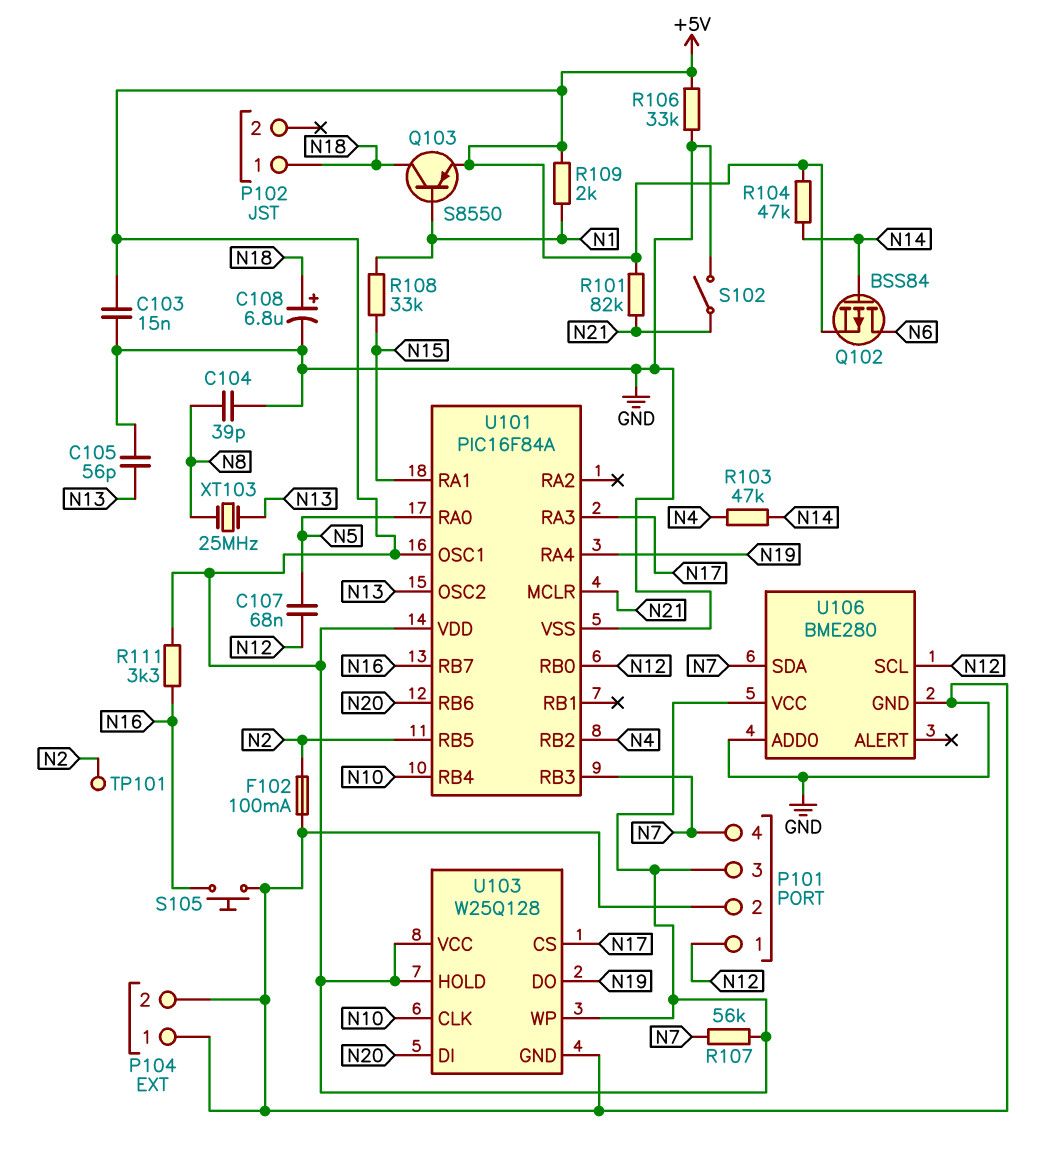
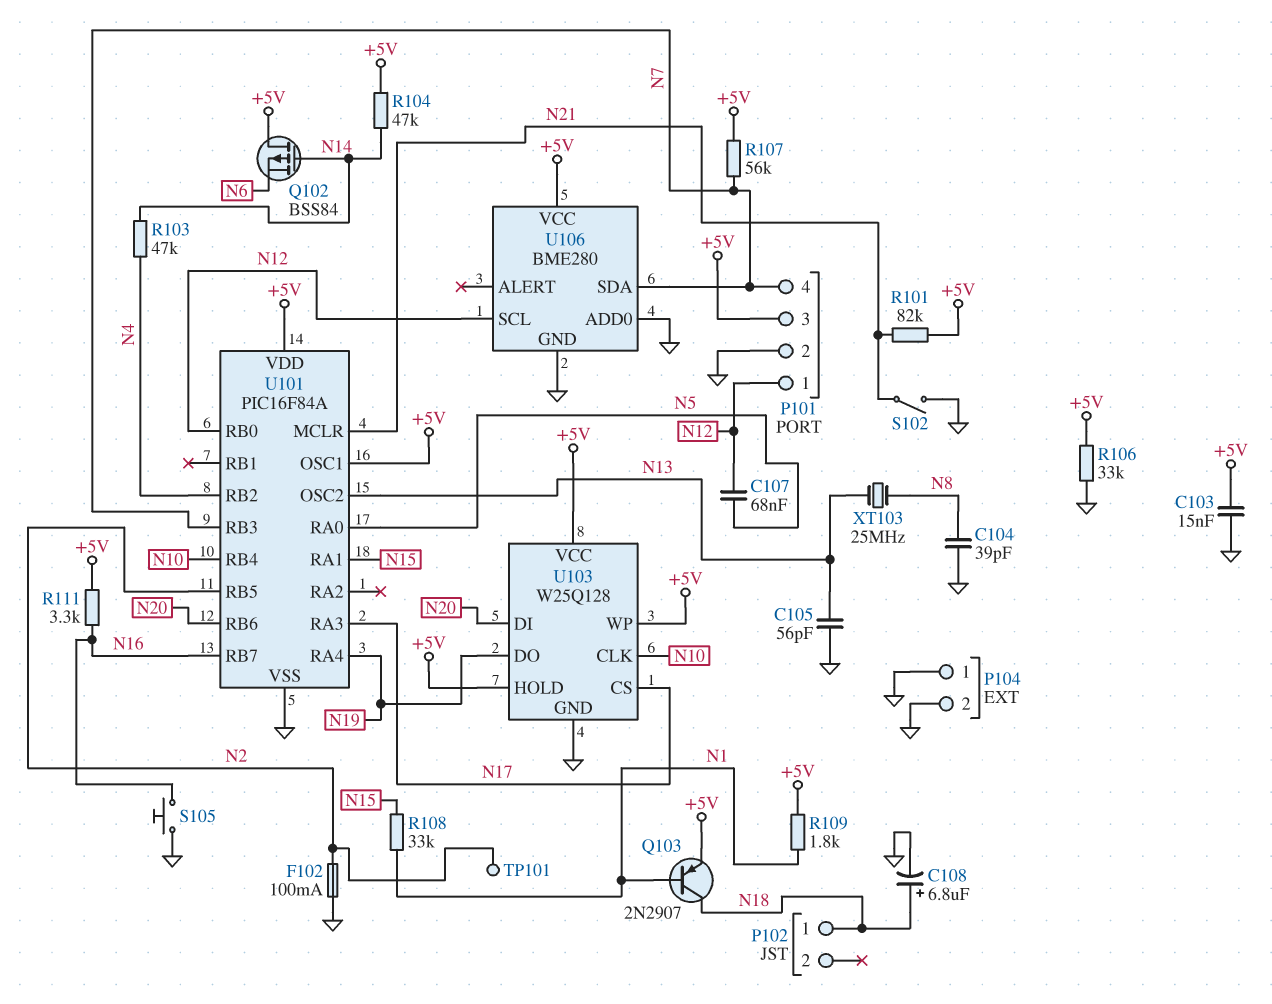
Q102: PMOS BSS84 (G N14, D N6, S +5V) -> PMOS BSS84 (G N14, D +5V, S N6)
Q103: PNP S8550 (B N1, C N18, E +5V) -> PNP 2N2907 (B N1, C N18, E +5V)
R109: 2k (+5V, N1) -> 1.8k (+5V, N1)

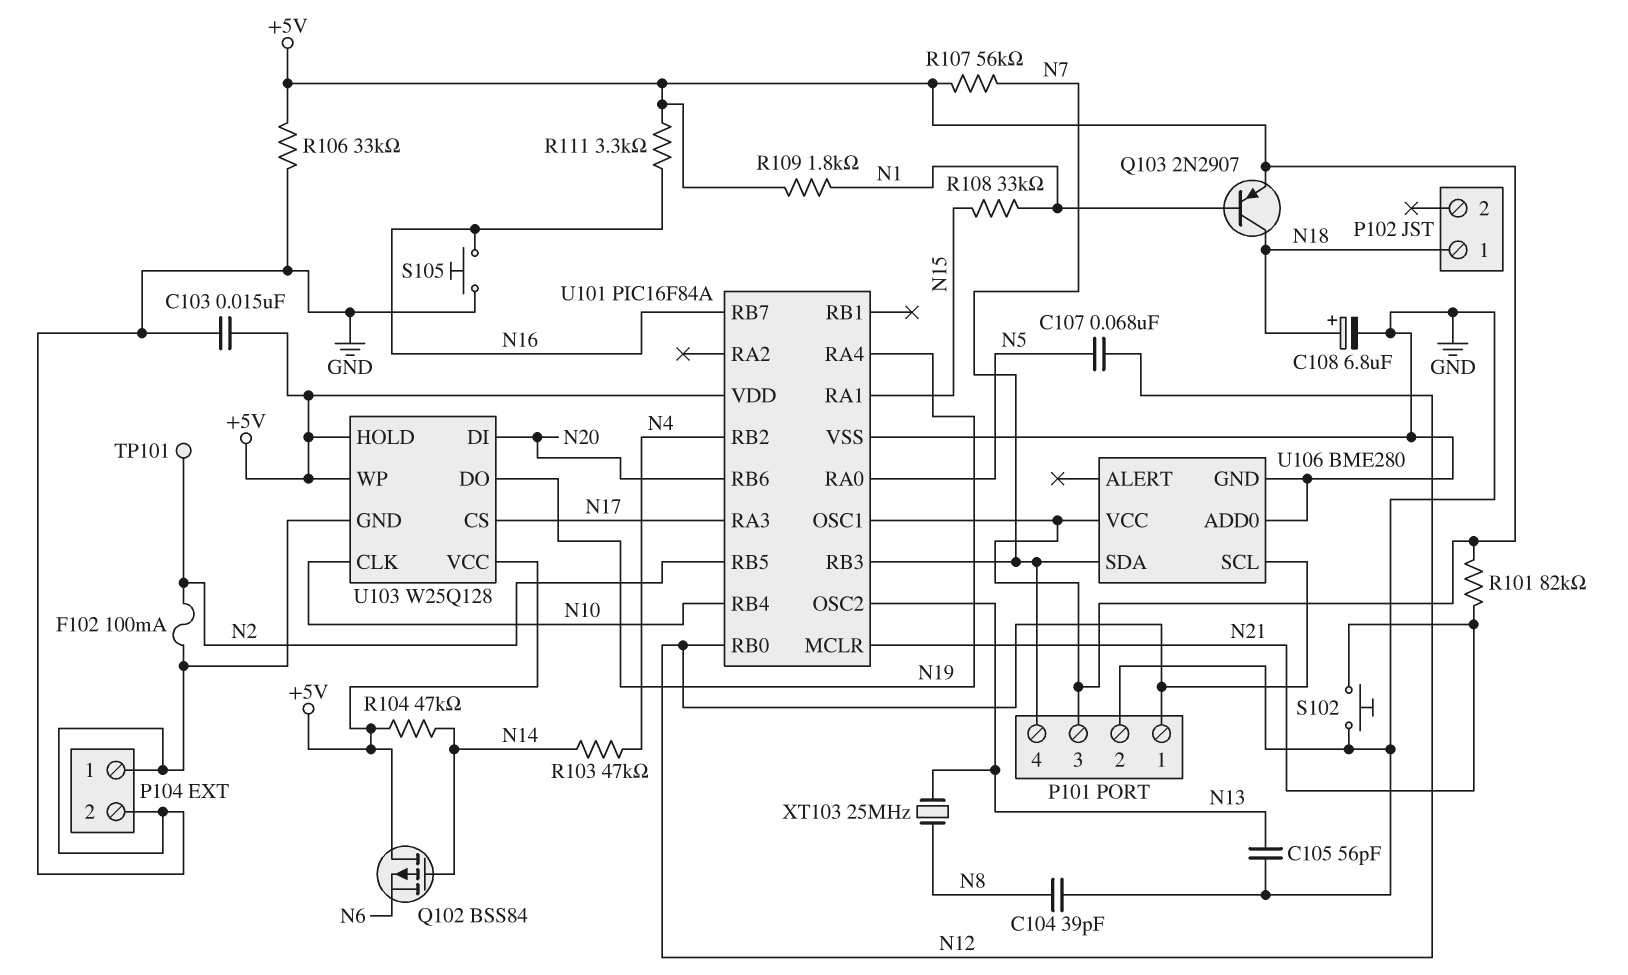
S102: switch (GND, N21) -> button (GND, N21)

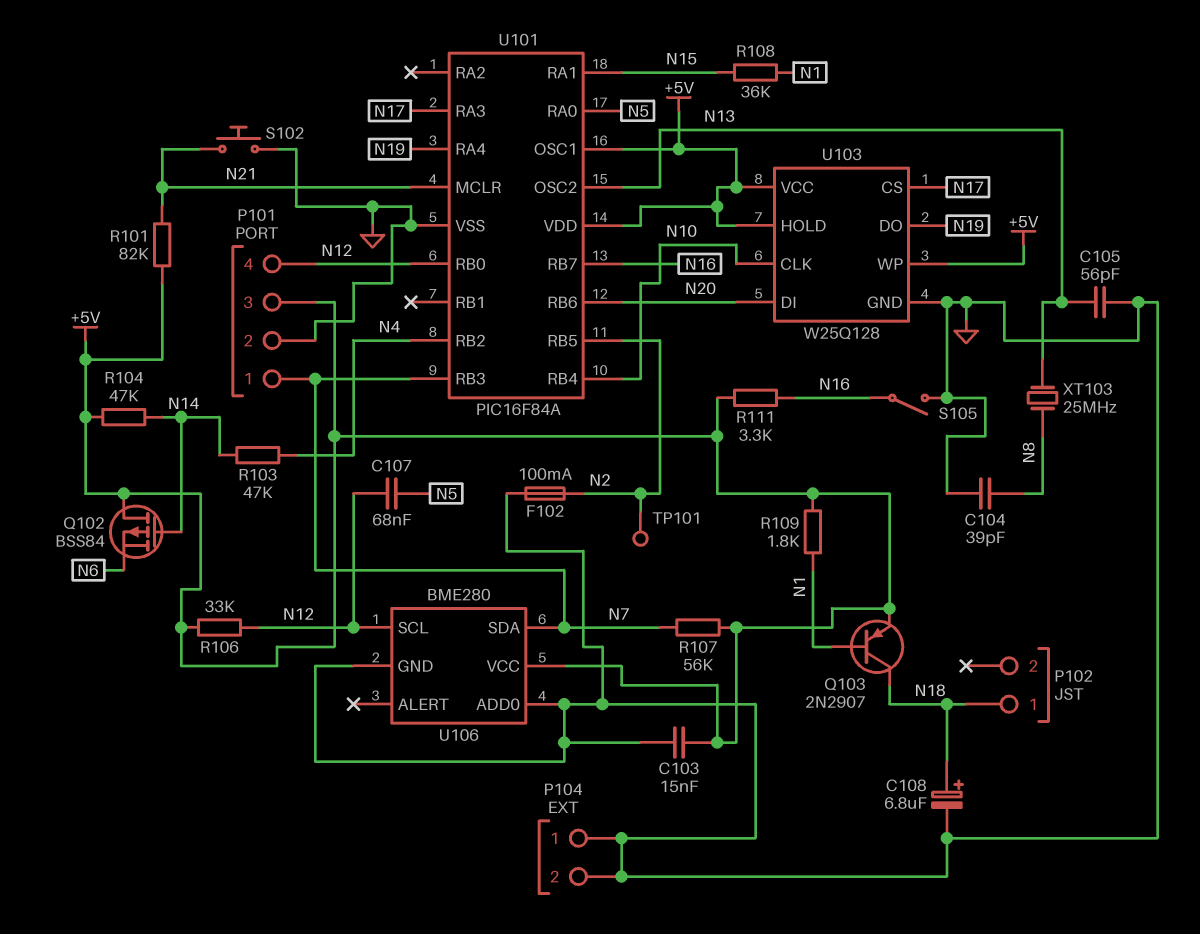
P101 pin 1: N12 -> N7
P101 pin 4: N7 -> N12
R106: 33k (+5V, GND) -> 33k (+5V, N12)
R108: 33k (N1, N15) -> 36k (N1, N15)
S105: button (GND, N16) -> switch (GND, N16)

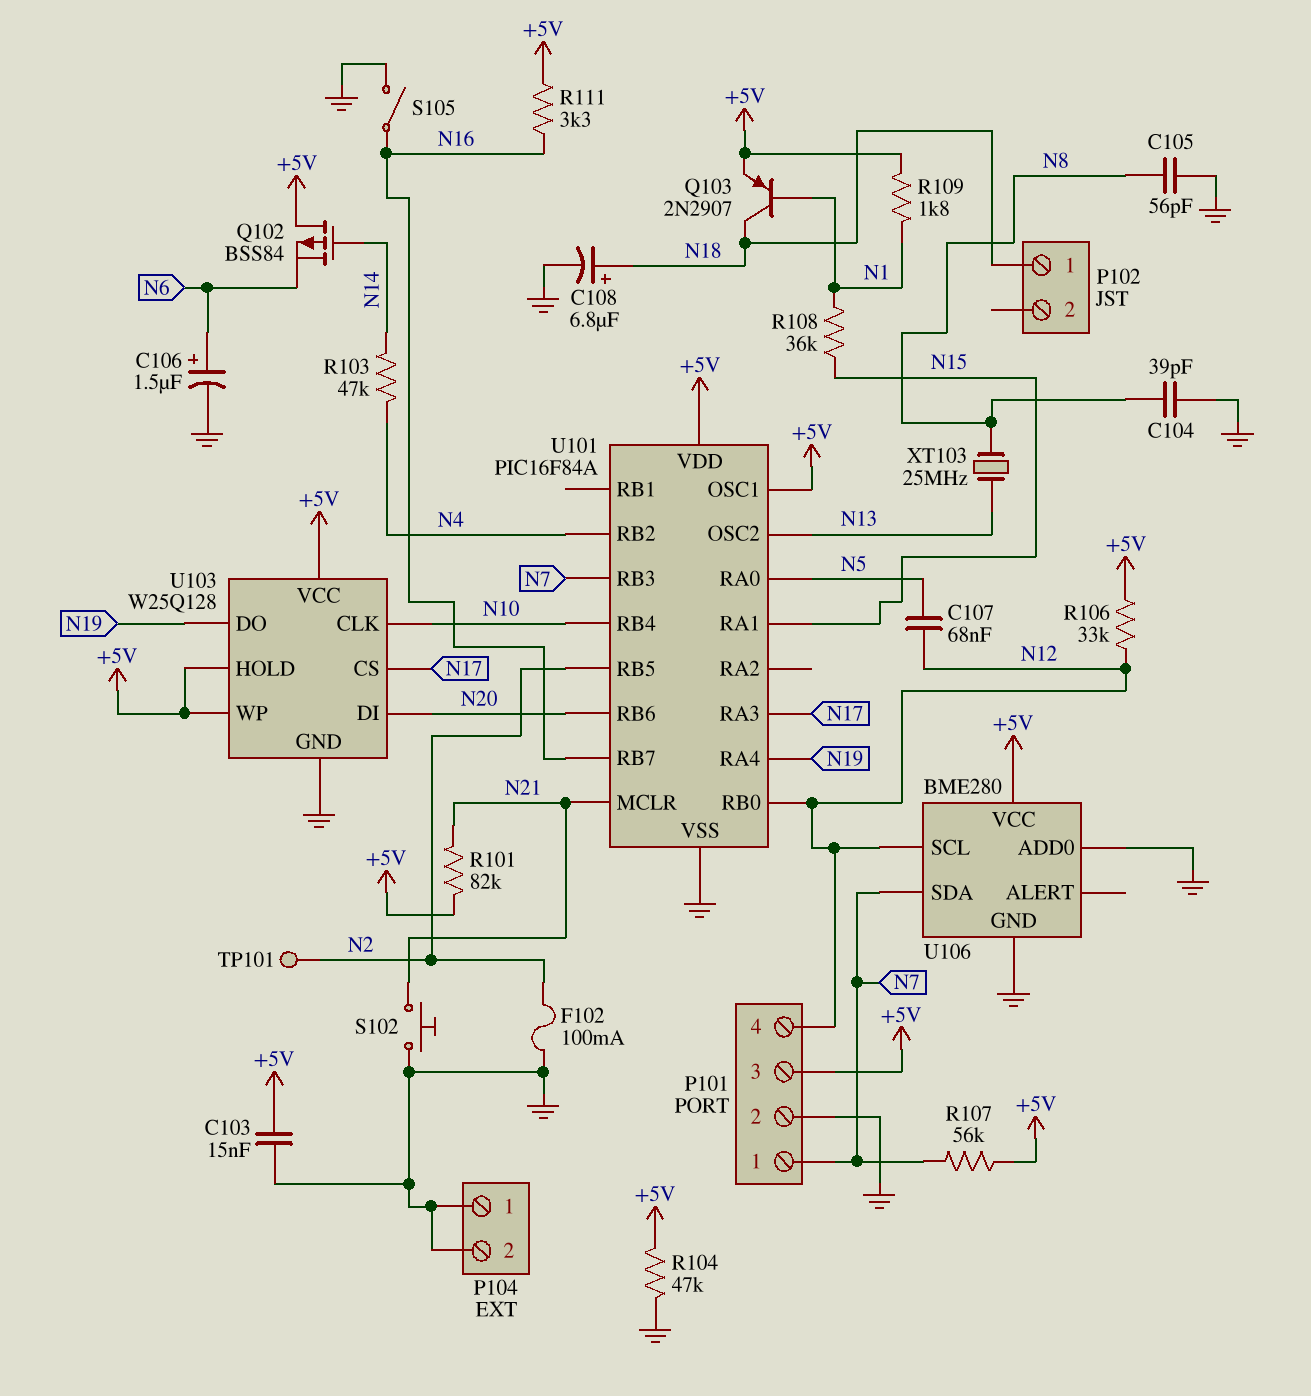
C105: 56pF (GND, N13) -> 56pF (GND, N8)
C106: none -> 1.5uF (plus N6, minus GND)
R104: 47k (+5V, N14) -> 47k (+5V, GND)

